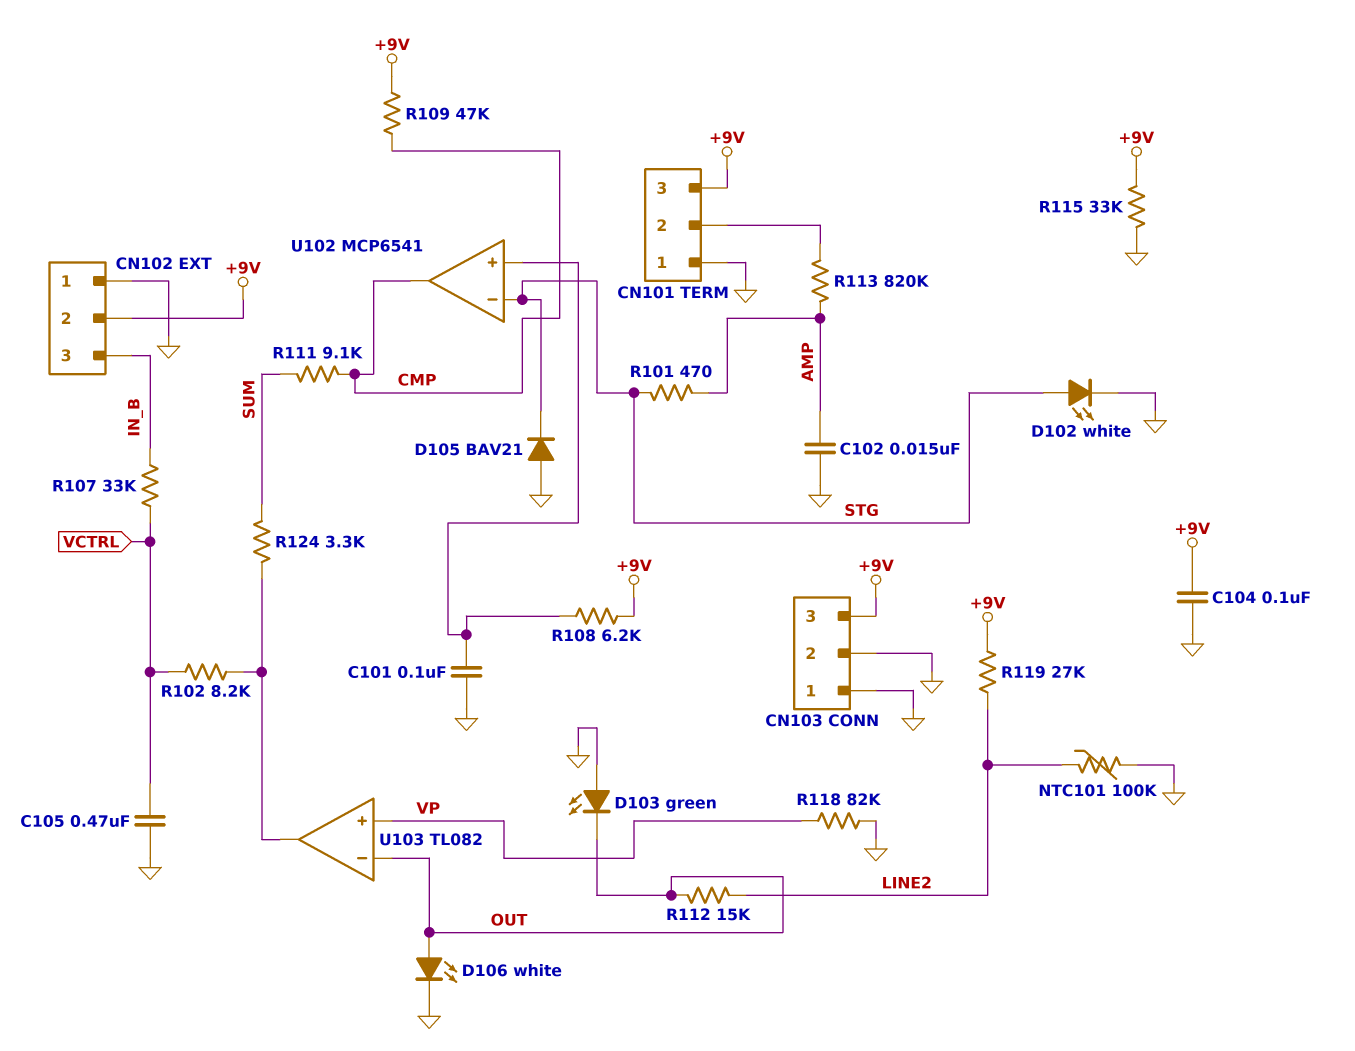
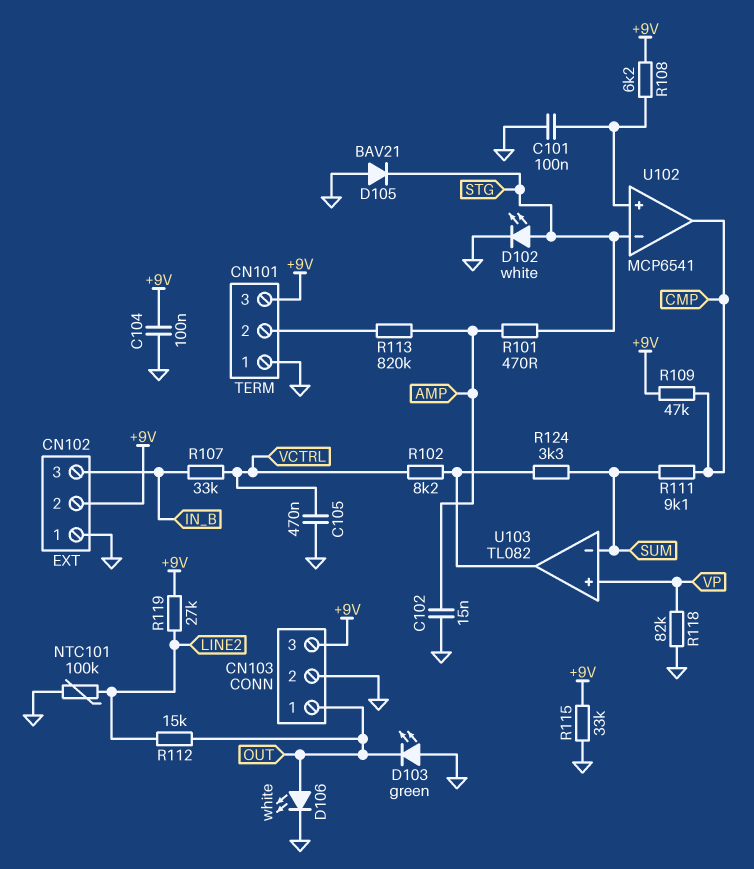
CN103 pin 1: GND -> OUT
U103 pin in-: OUT -> SUM

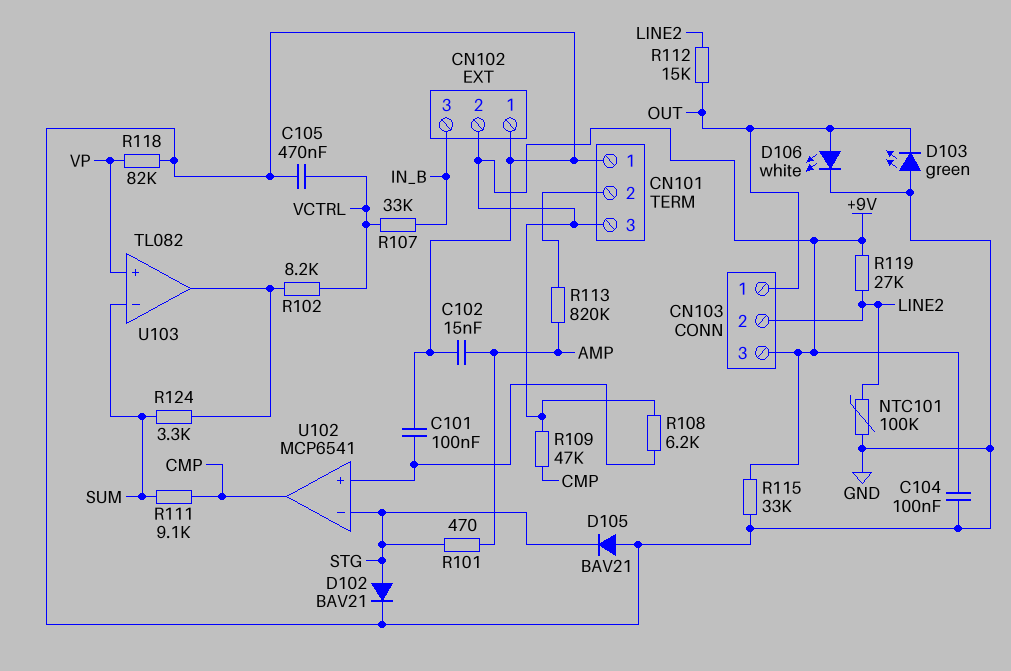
CN103 pin 2: GND -> LINE2
D102: LED white (A STG, K GND) -> diode BAV21 (A STG, K GND)

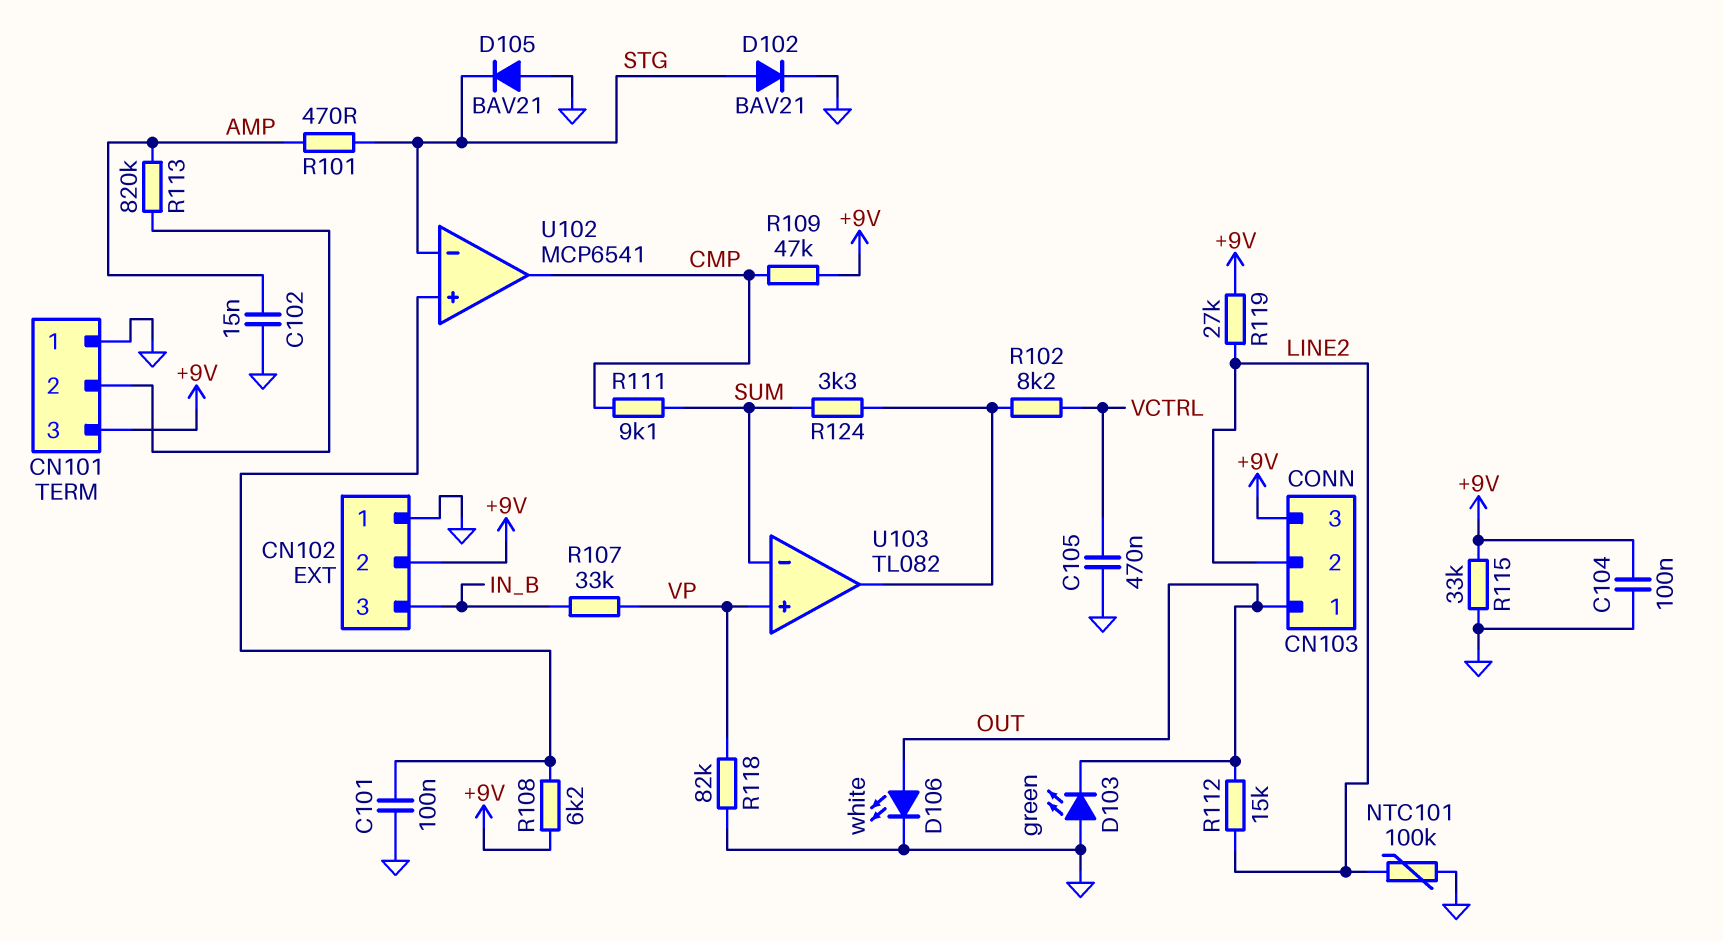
R107: 33k (IN_B, VCTRL) -> 33k (IN_B, VP)

